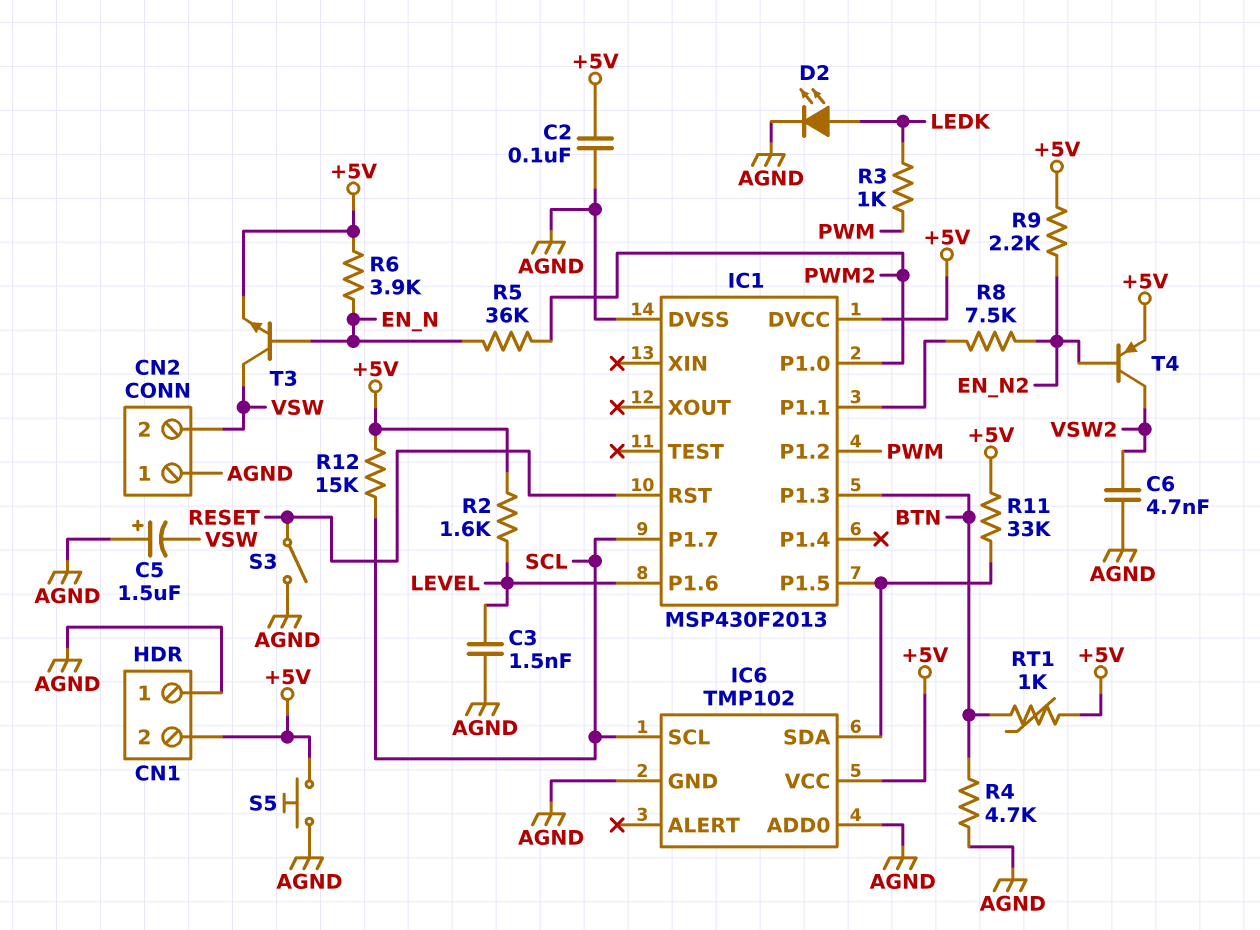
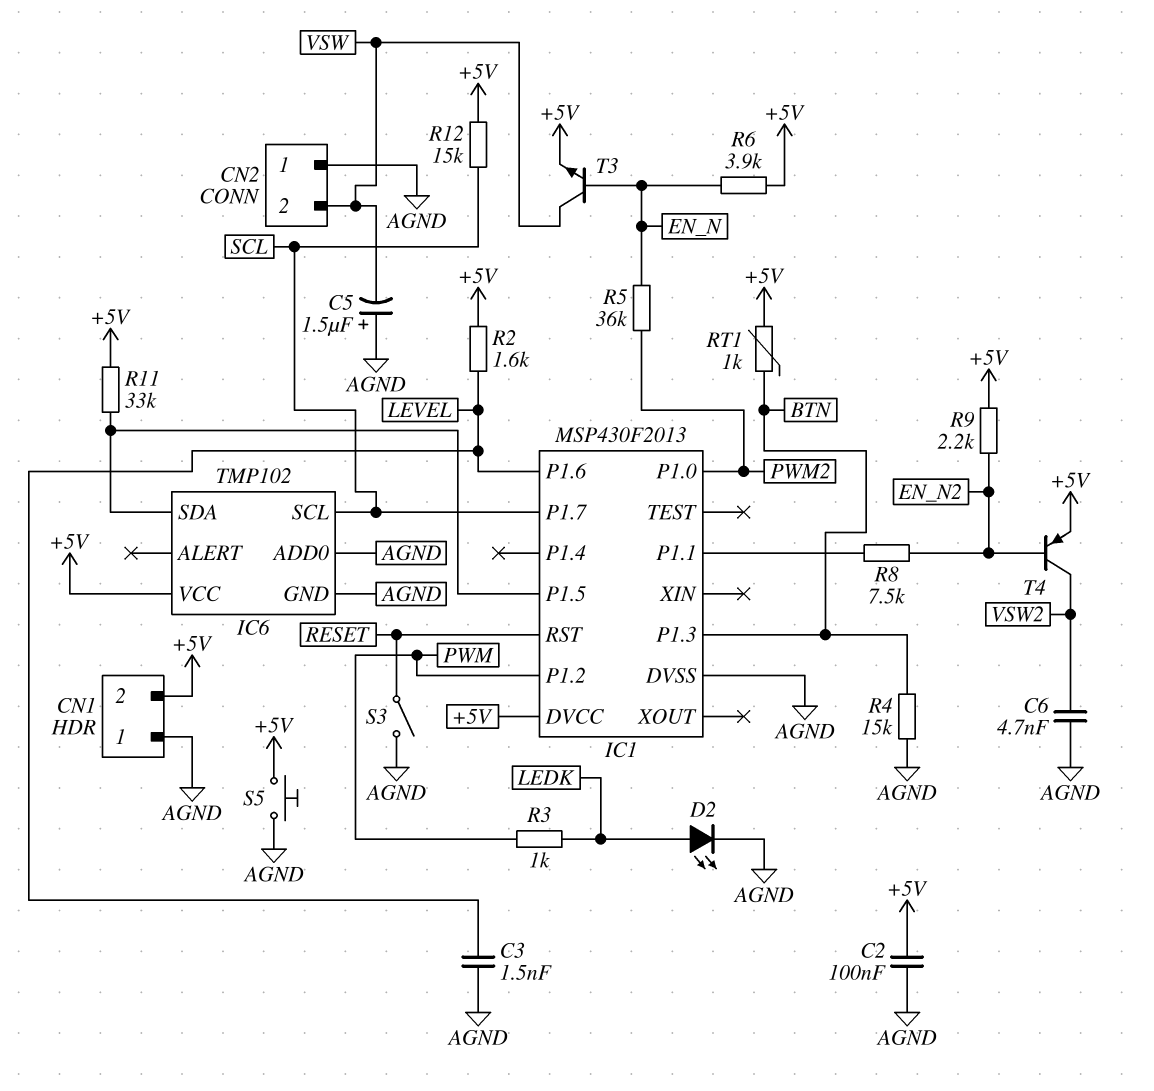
R4: 4.7k (AGND, BTN) -> 15k (AGND, BTN)

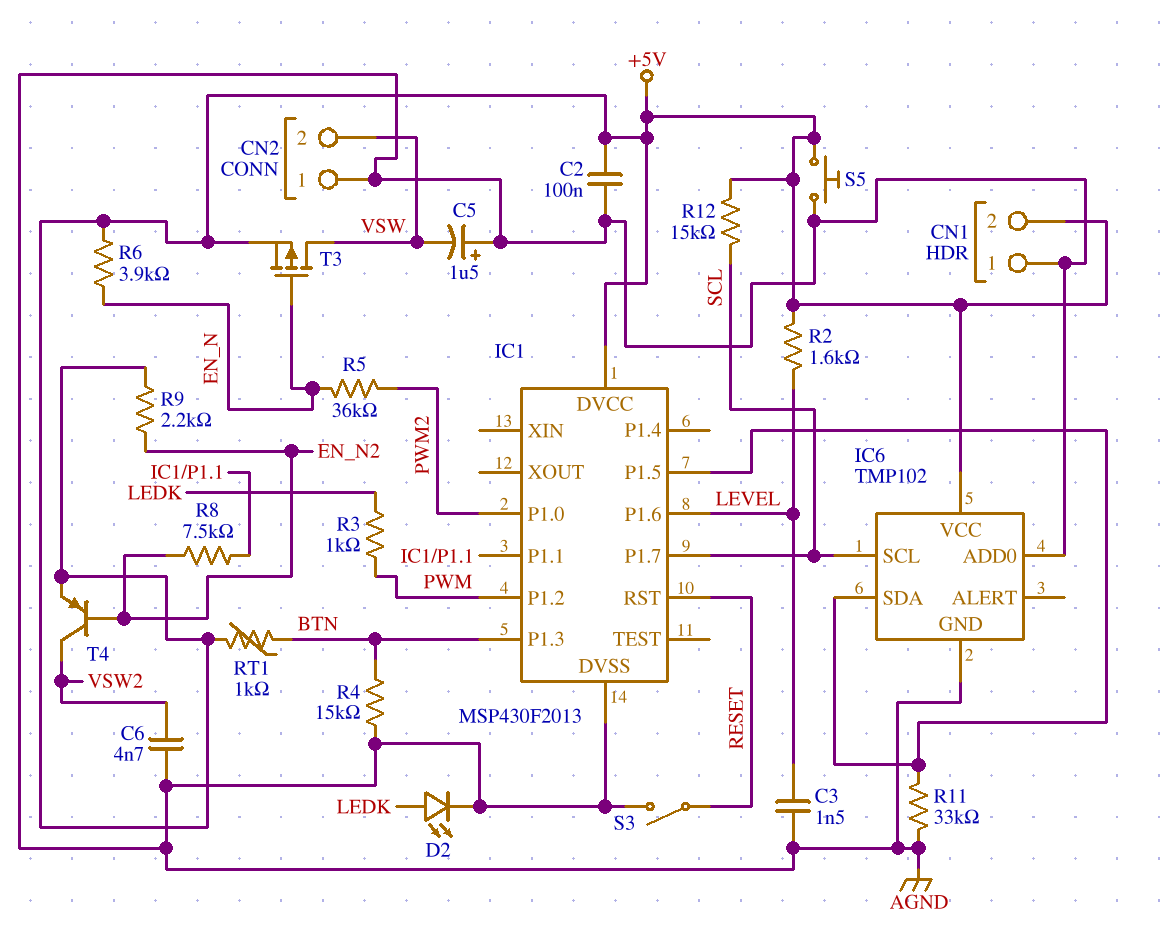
R11: 33k (+5V, IC1/P1.5) -> 33k (AGND, IC1/P1.5)
T3: NPN (B EN_N, C VSW, E +5V) -> PMOS (G EN_N, D VSW, S +5V)

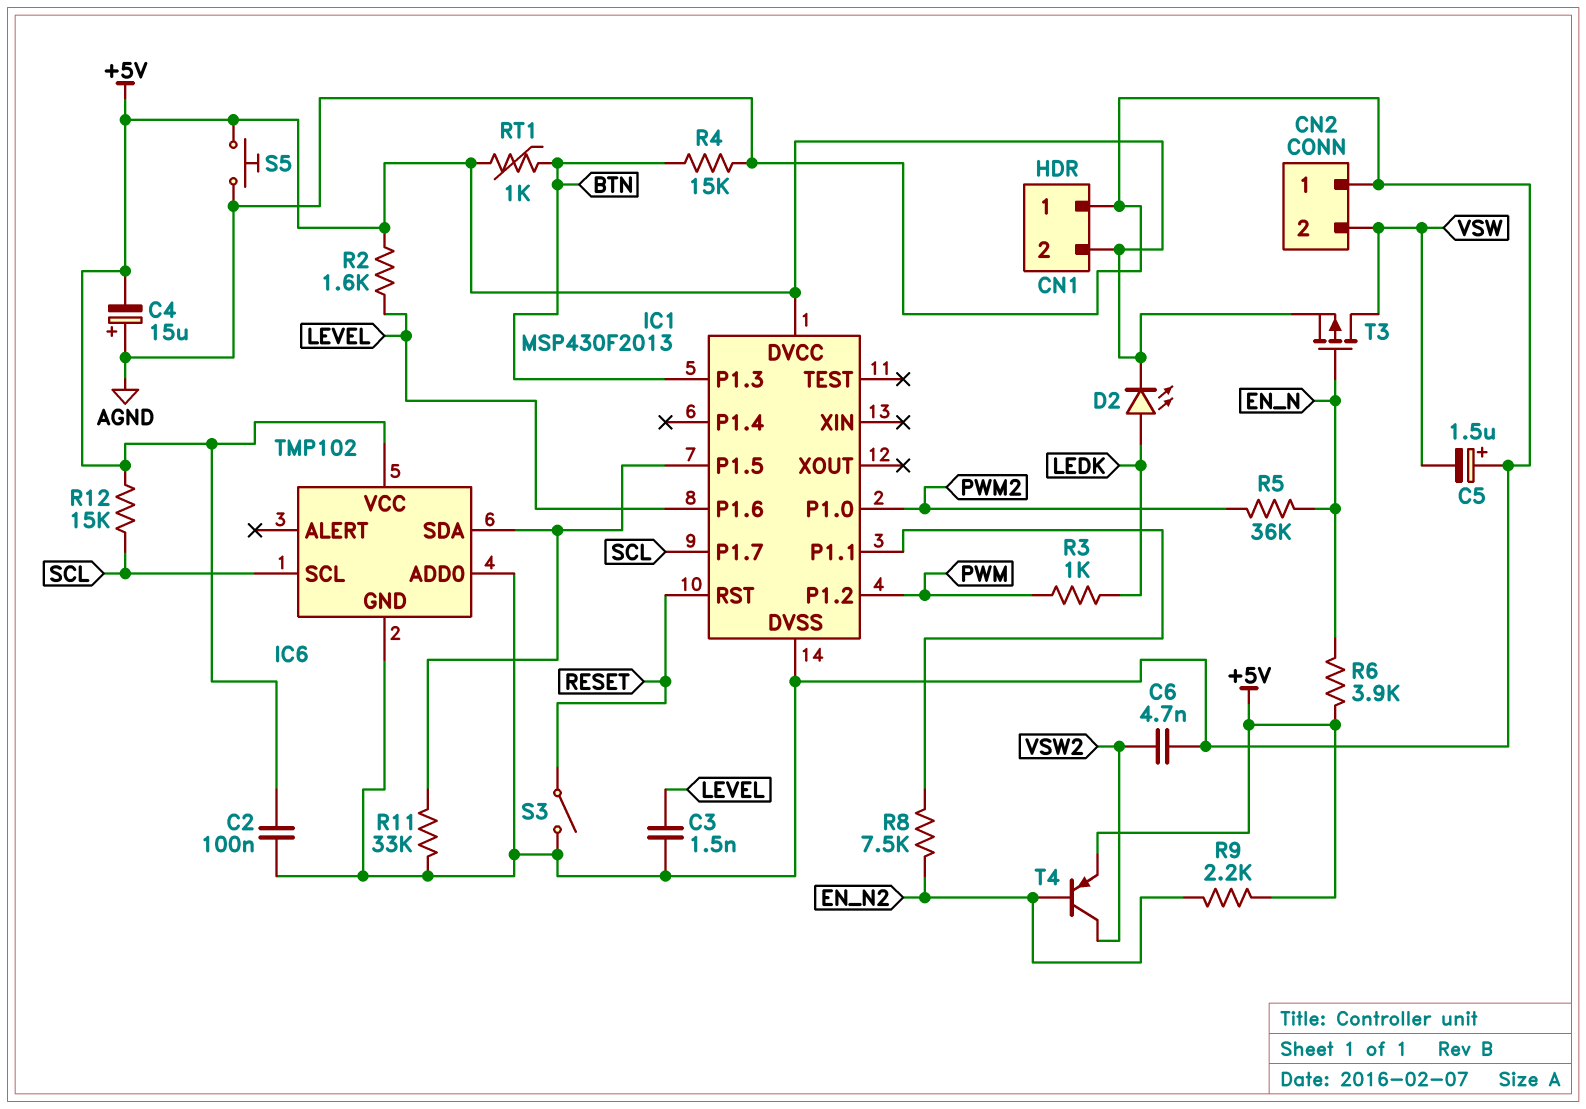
C4: none -> 15uF (plus AGND, minus +5V)
D2: LED (A LEDK, K AGND) -> LED (A LEDK, K +5V)

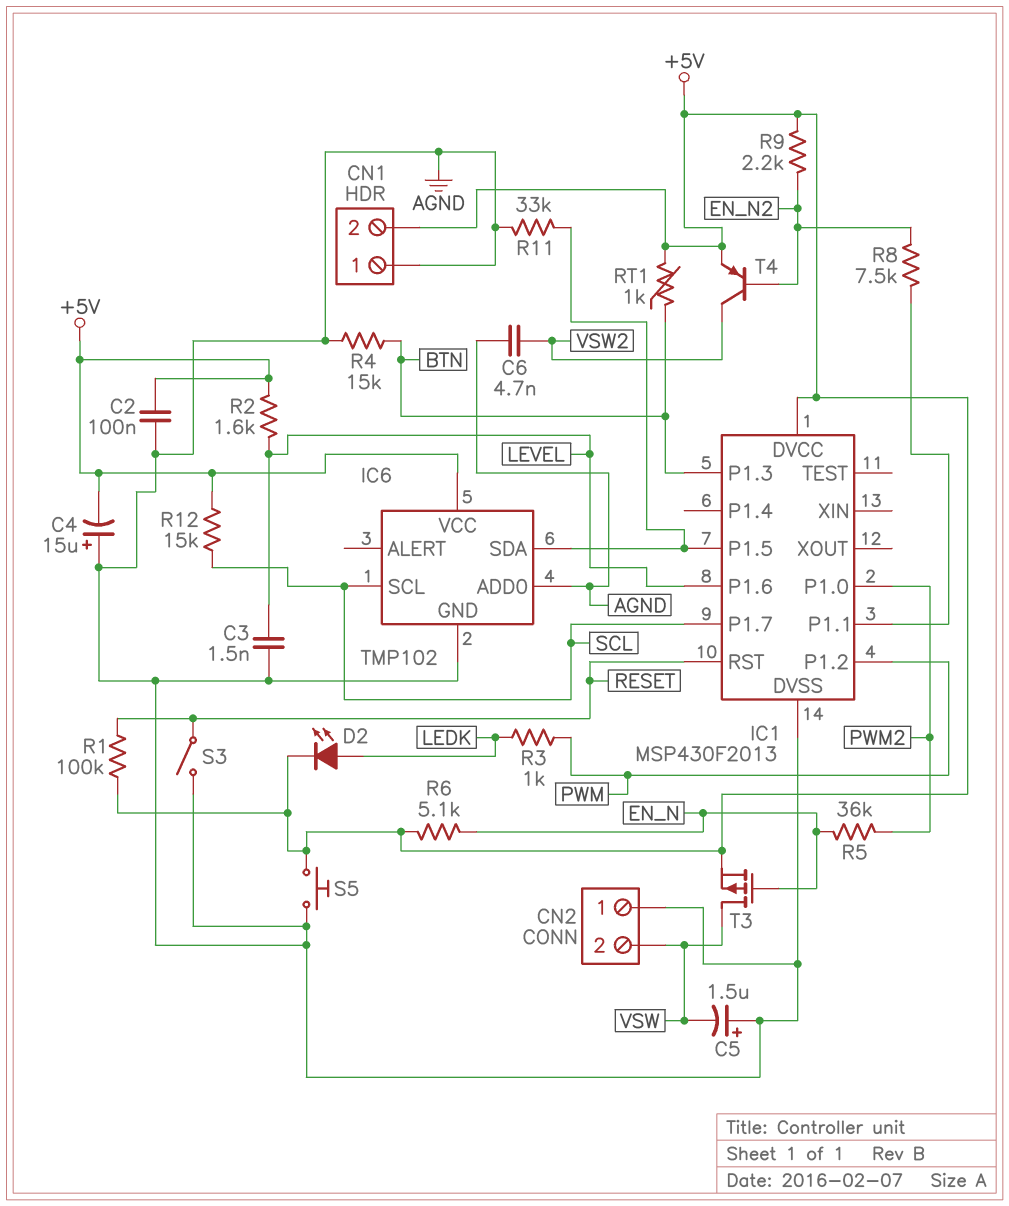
R1: none -> 100k (+5V, RESET)
R6: 3.9k (+5V, EN_N) -> 5.1k (+5V, EN_N)

